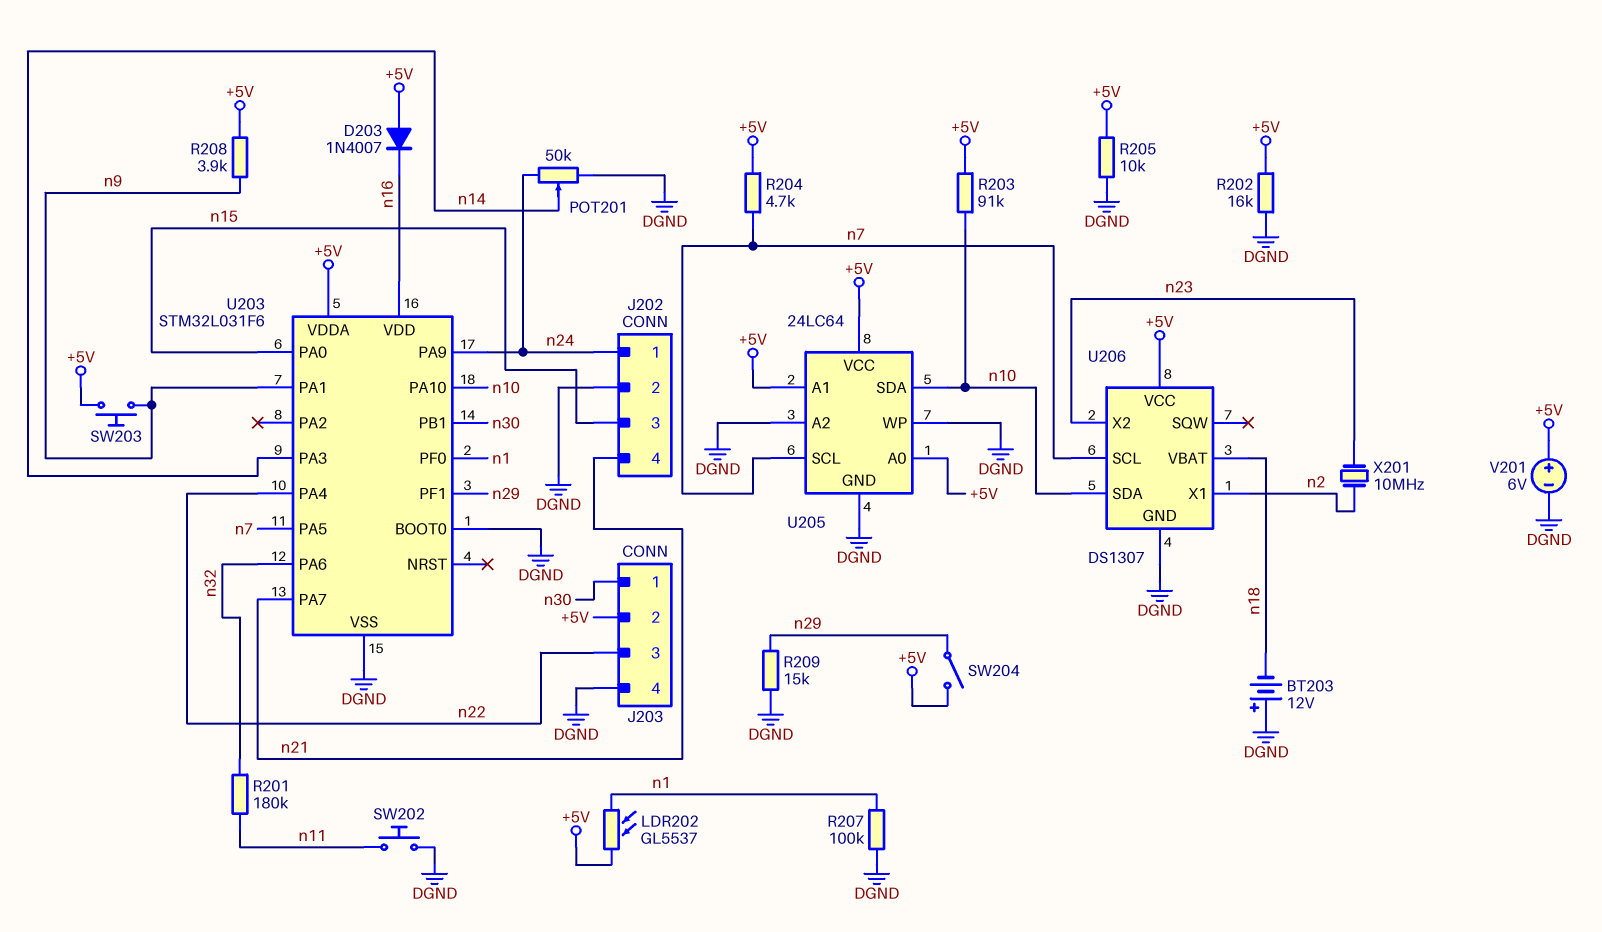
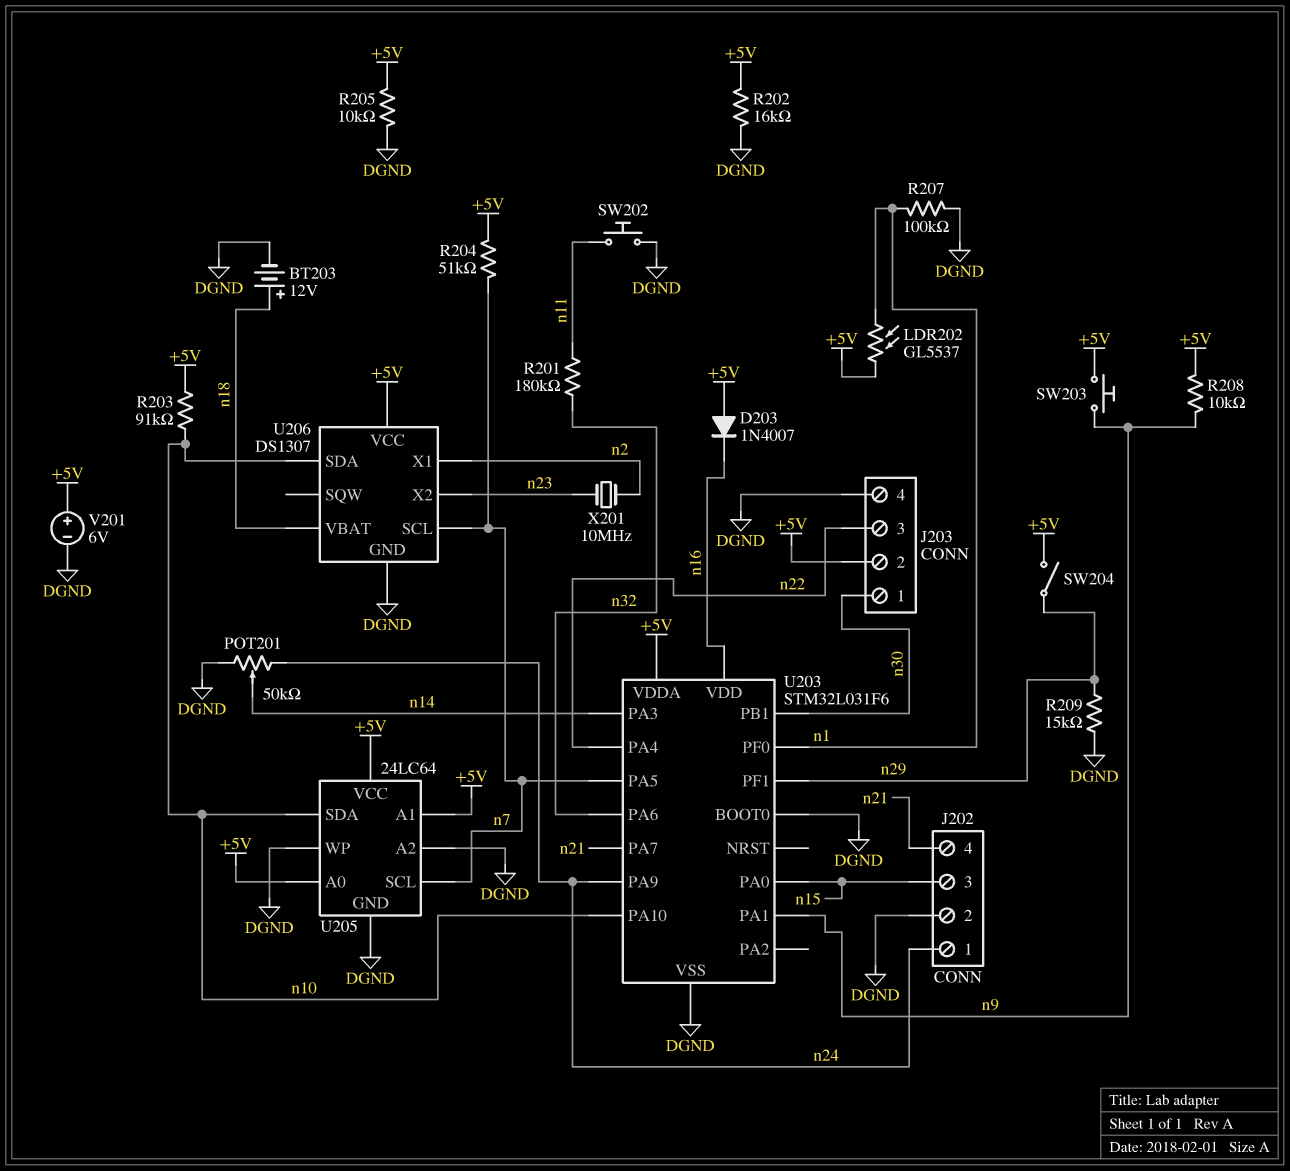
BT203: 12V (plus DGND, minus n18) -> 12V (plus n18, minus DGND)
R204: 4.7k (+5V, n7) -> 51k (+5V, n7)
R208: 3.9k (+5V, n9) -> 10k (+5V, n9)

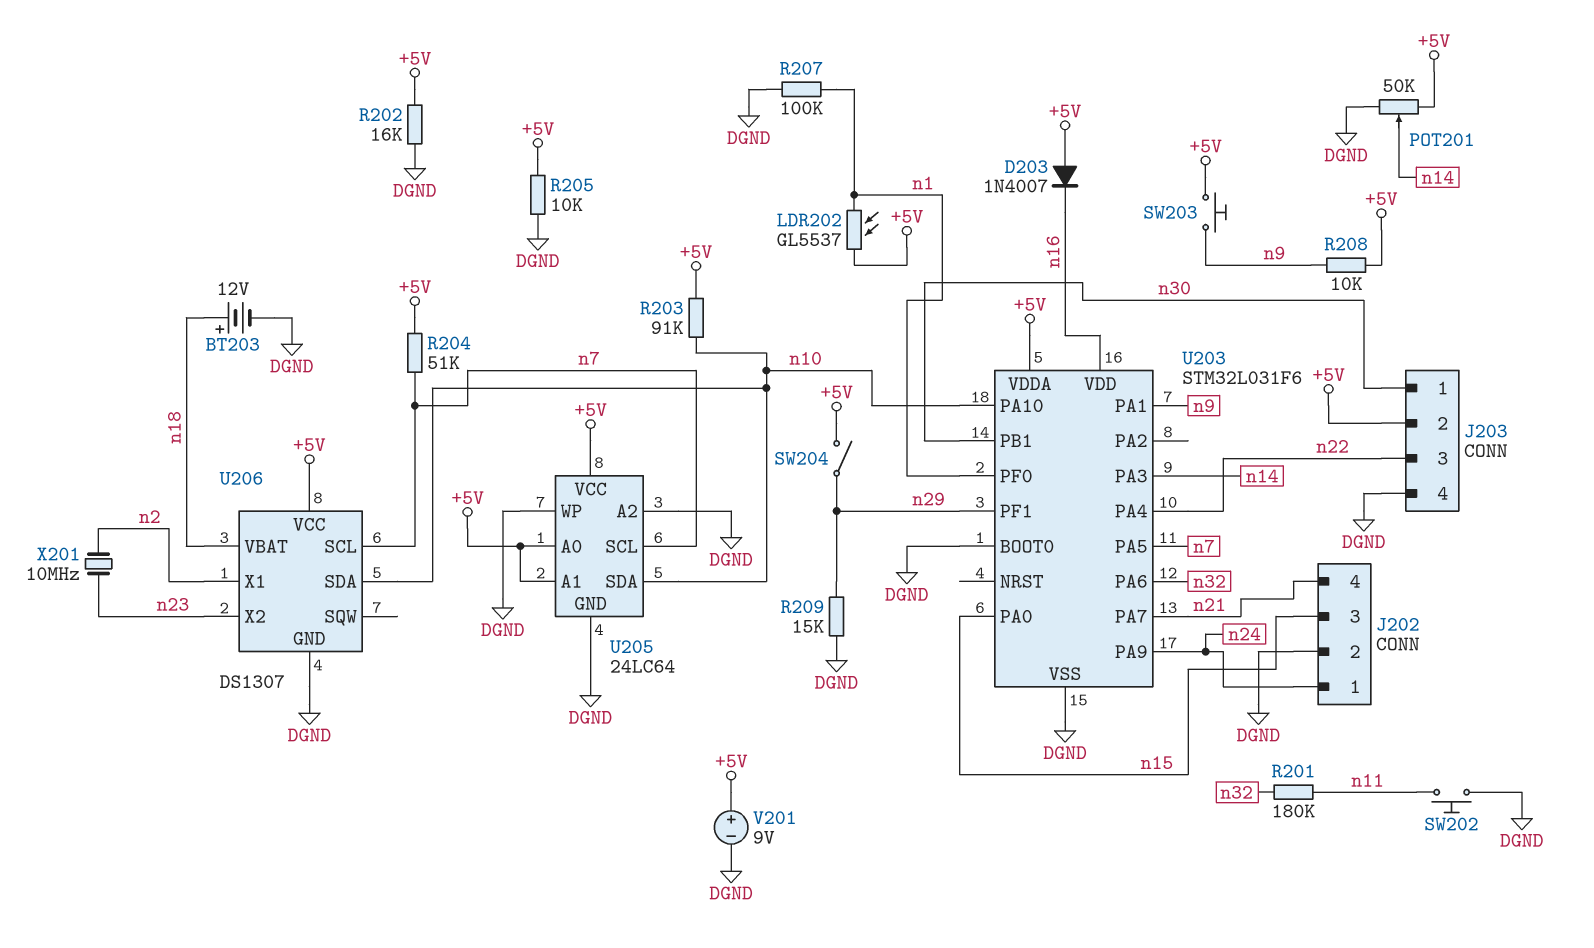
POT201: 50k (DGND, n24, wiper n14) -> 50k (+5V, DGND, wiper n14)
V201: 6V (plus +5V, minus DGND) -> 9V (plus +5V, minus DGND)

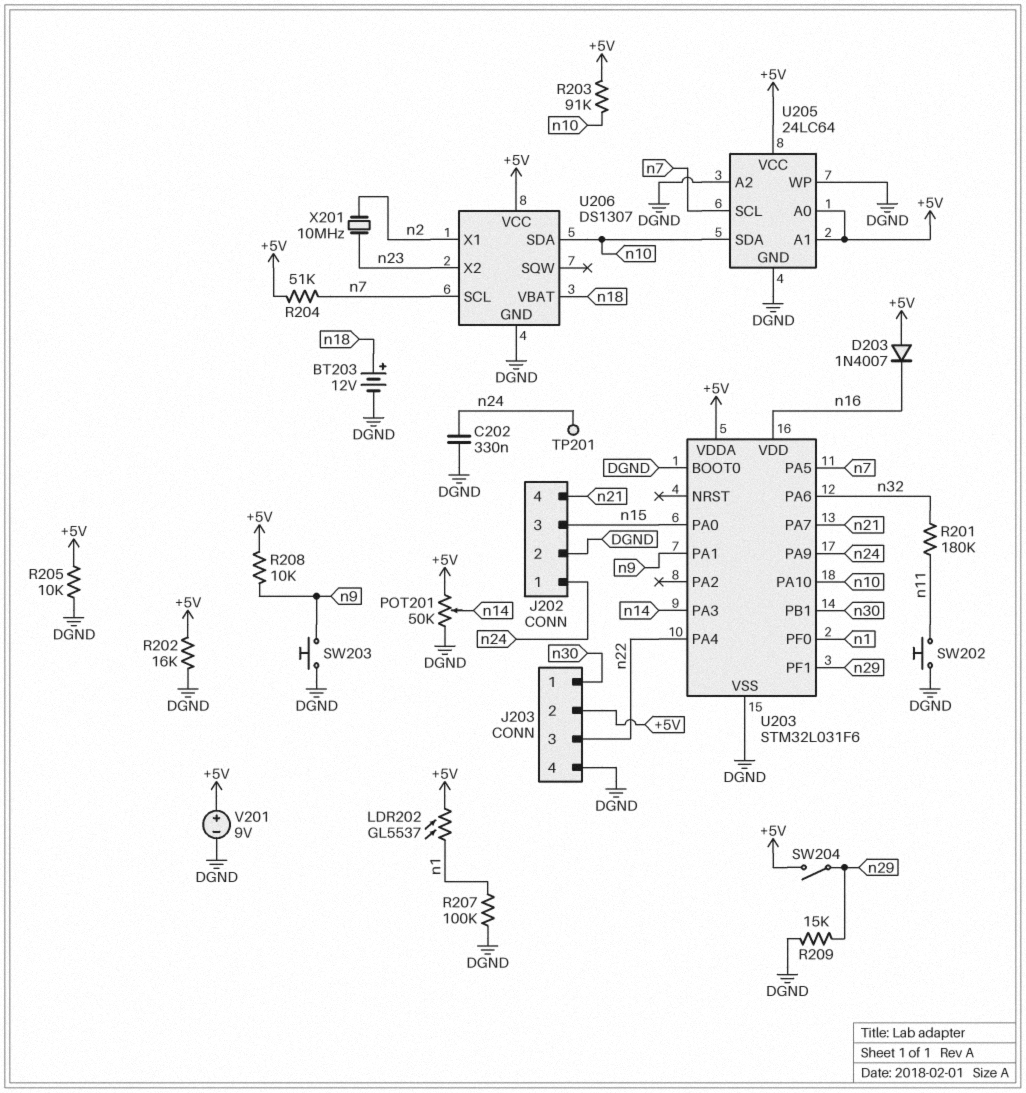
C202: none -> 330nF (DGND, n24)
SW203: button (+5V, n9) -> button (DGND, n9)
TP201: none -> test point (n24)

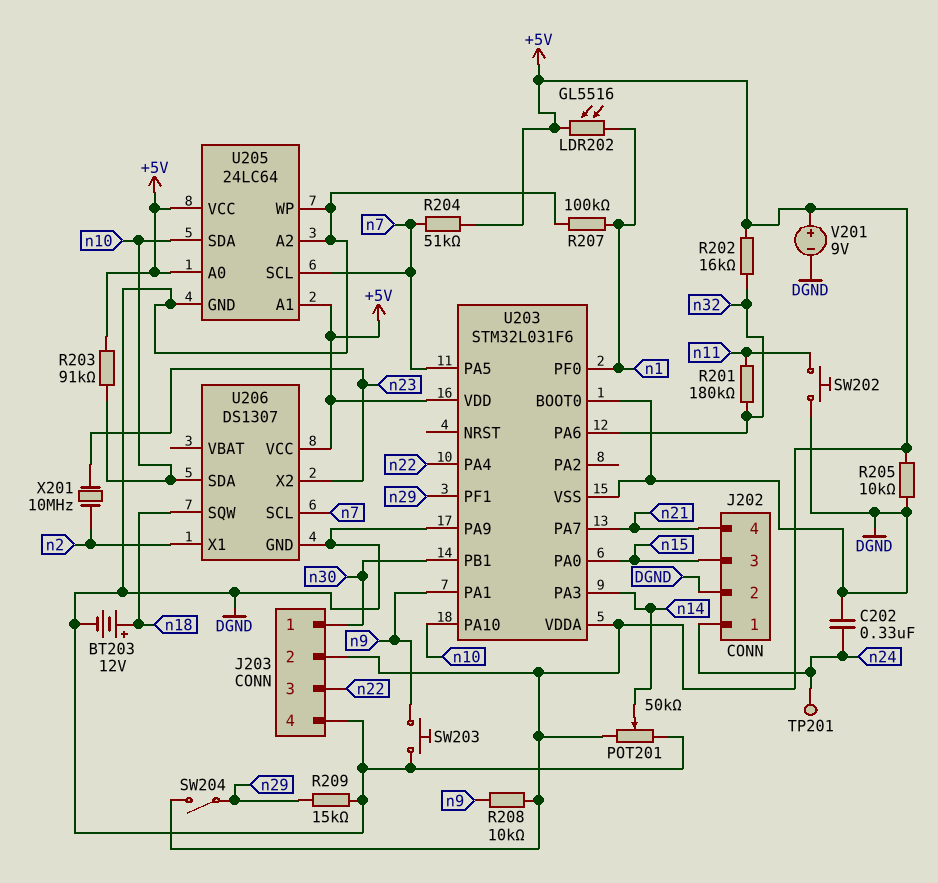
D203: diode 1N4007 (A +5V, K n16) -> none
LDR202: GL5537 (+5V, n1) -> GL5516 (+5V, n1)
R202: 16k (+5V, DGND) -> 16k (+5V, n32)
U203 pin PA9: n24 -> DGND
U203 pin VDD: n16 -> +5V
U206 pin SQW: none -> n18
U206 pin VBAT: n18 -> none

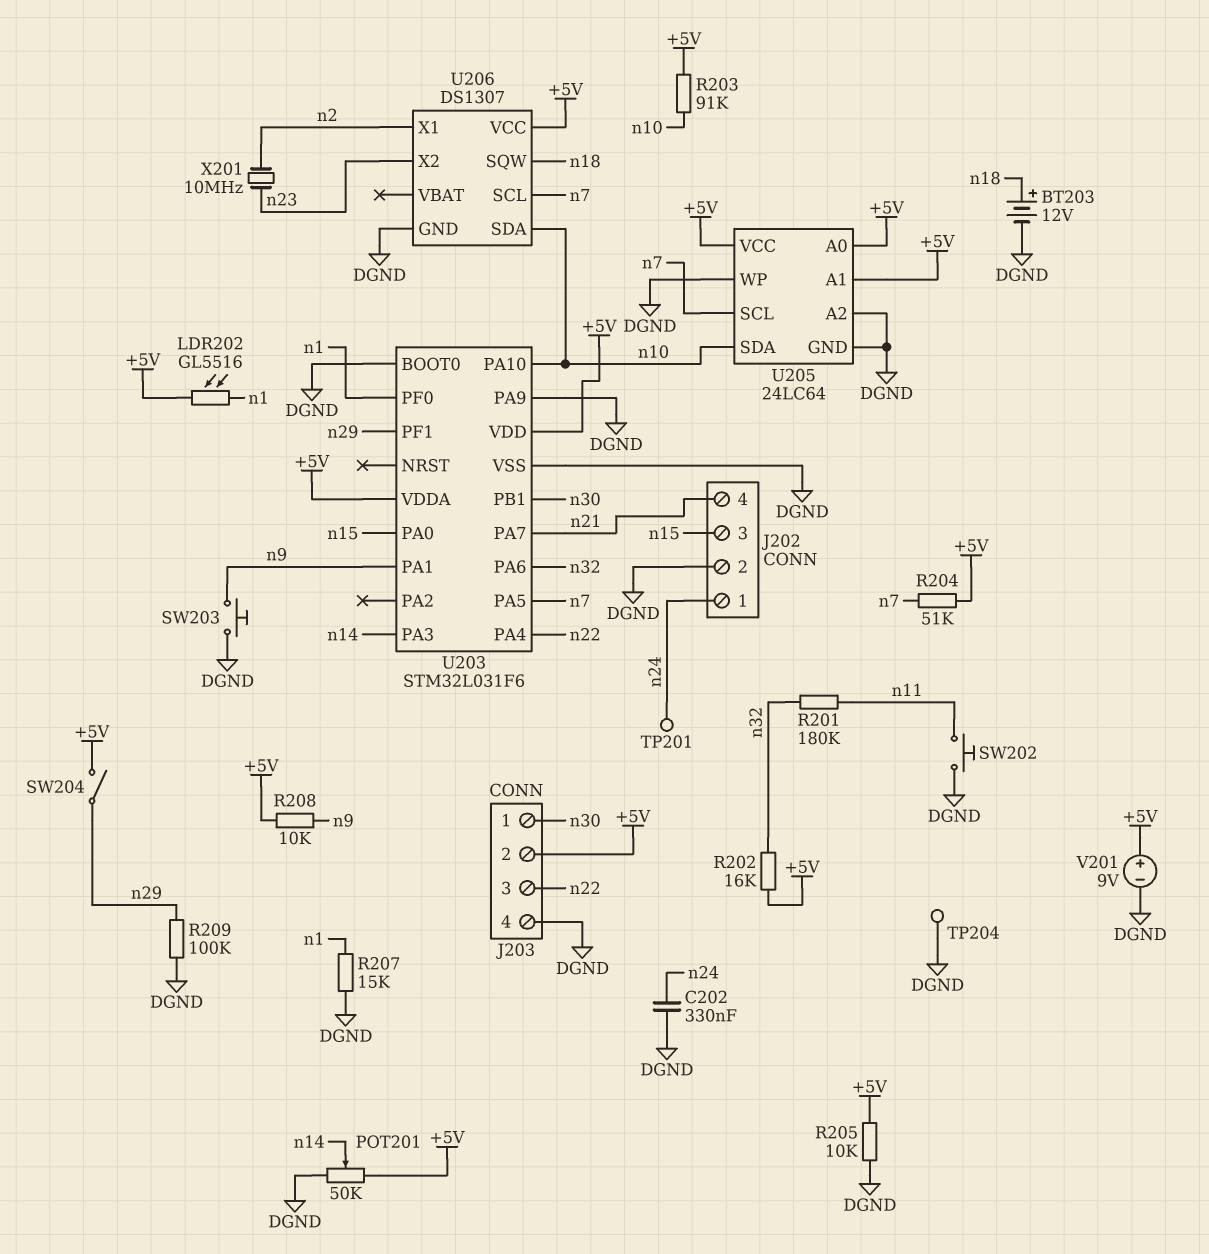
R207: 100k (DGND, n1) -> 15k (DGND, n1)
R209: 15k (DGND, n29) -> 100k (DGND, n29)
TP204: none -> test point (DGND)

